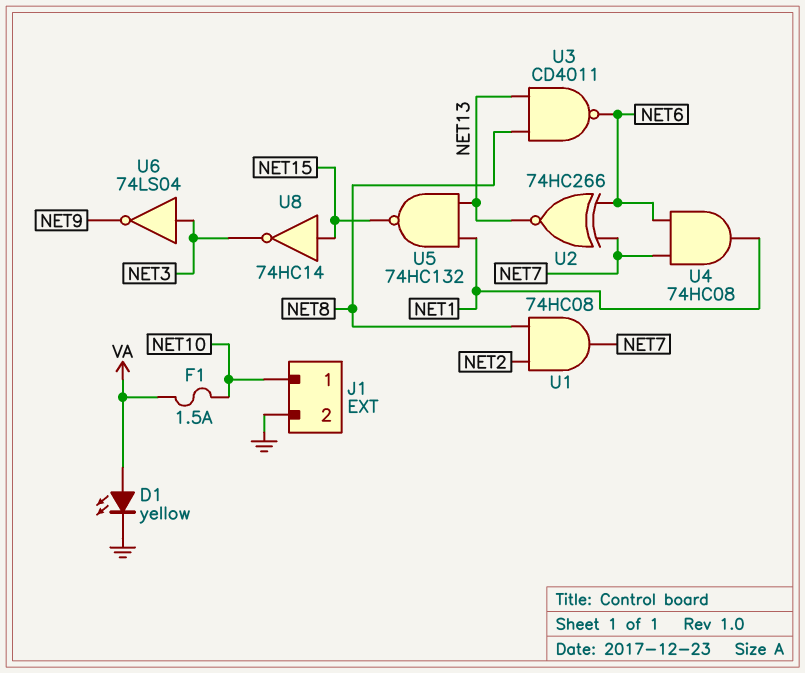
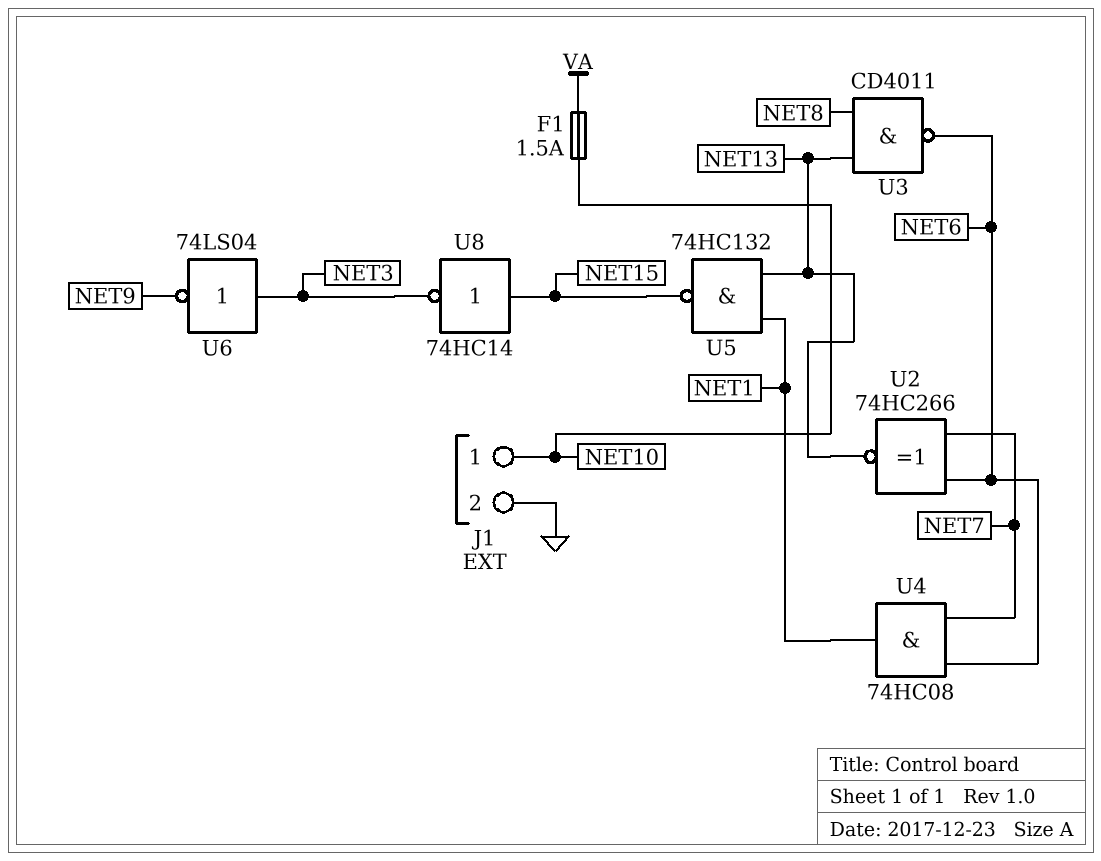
D1: LED yellow (A VA, K GND) -> none
U1: AND 74HC08 (in NET2, in NET8, out NET7) -> none

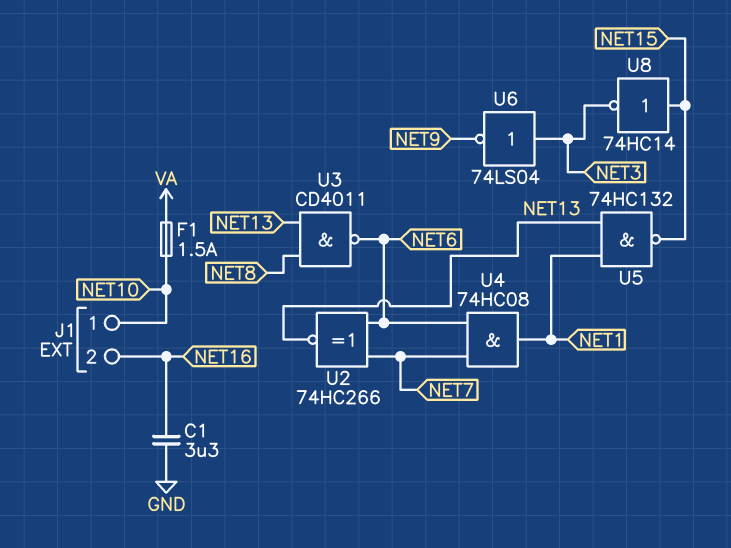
C1: none -> 3.3uF (GND, NET16)
J1 pin 2: GND -> NET16

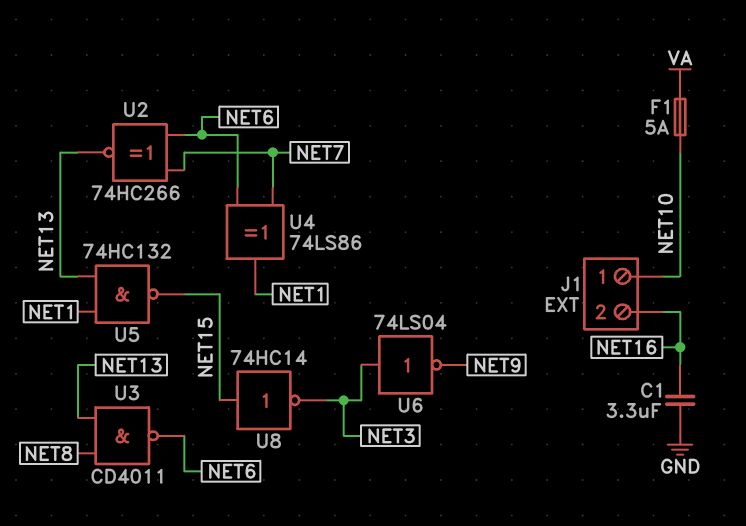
F1: 1.5A (NET10, VA) -> 5A (NET10, VA)
U4: AND 74HC08 (in NET6, in NET7, out NET1) -> XOR 74LS86 (in NET6, in NET7, out NET1)

